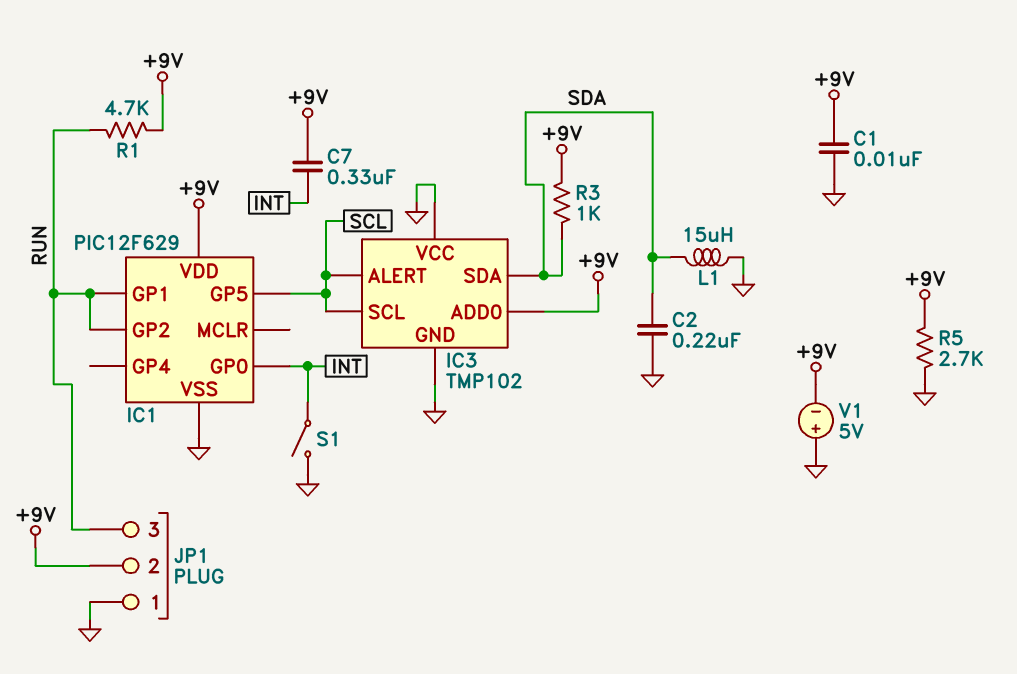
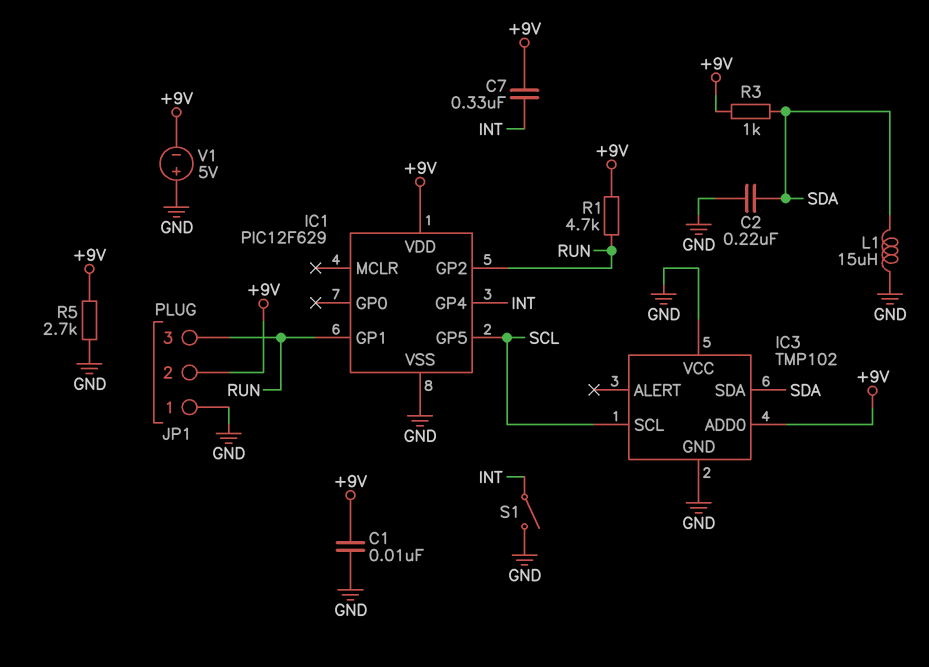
IC1 pin GP0: INT -> none
IC1 pin GP4: none -> INT
IC3 pin ALERT: SCL -> none

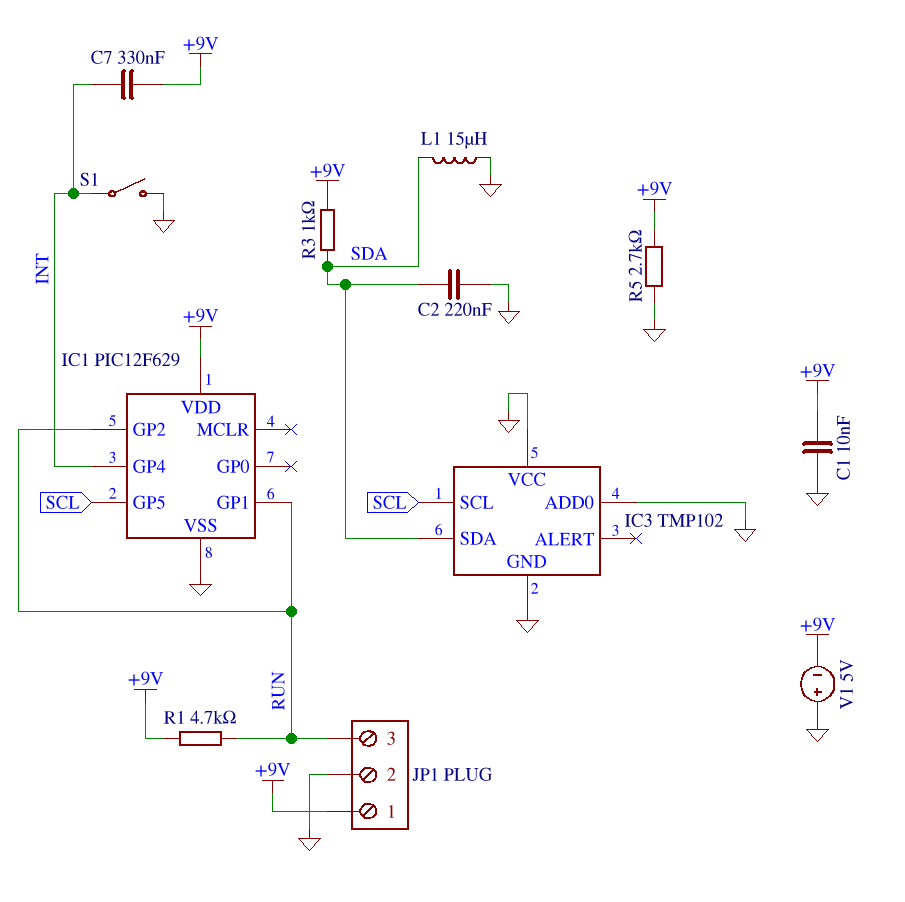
IC3 pin ADD0: +9V -> GND
JP1 pin 1: GND -> +9V
JP1 pin 2: +9V -> GND

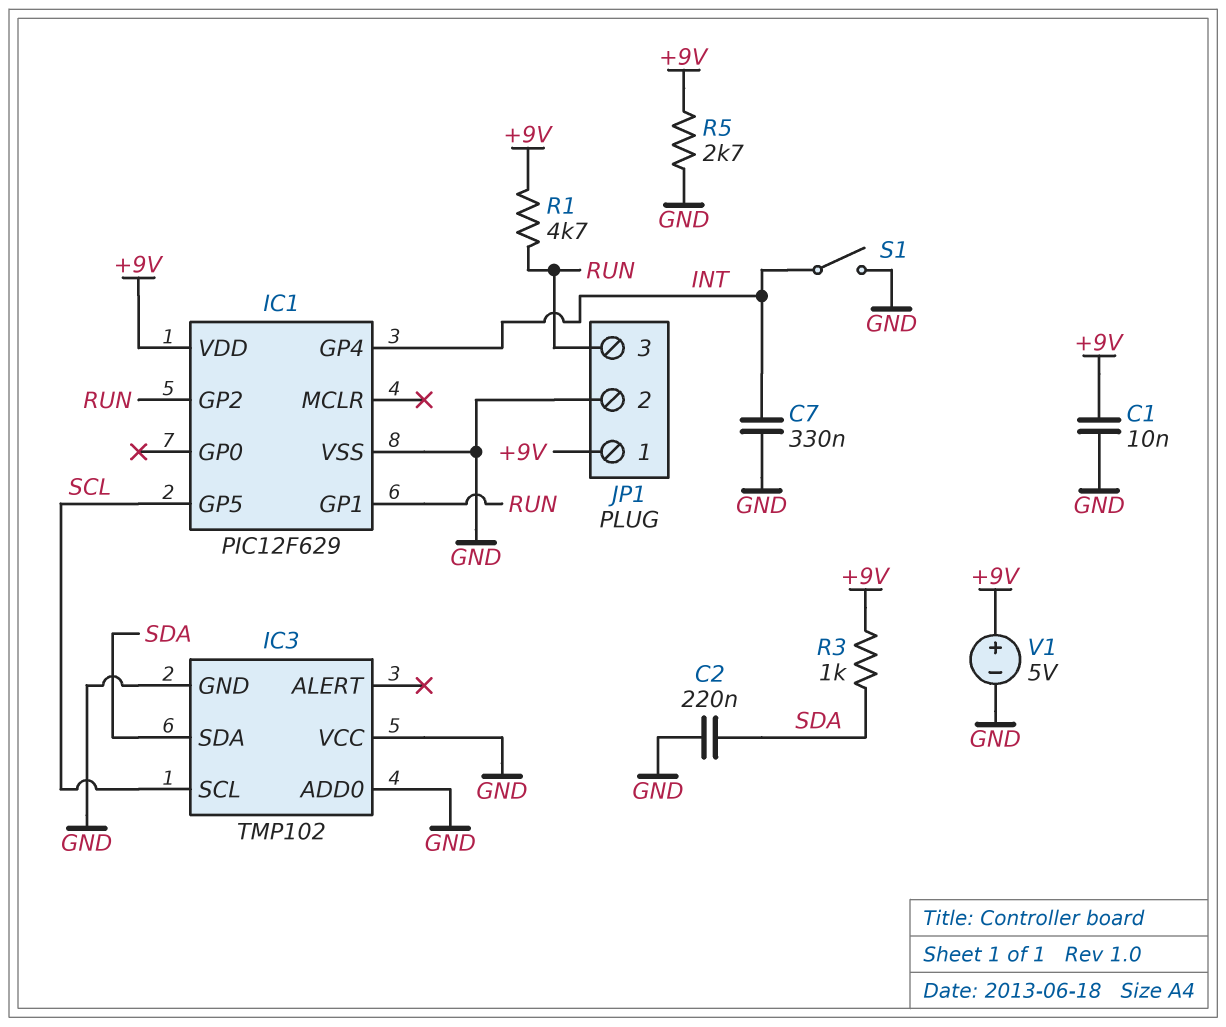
C7: 330nF (+9V, INT) -> 330nF (GND, INT)
L1: 15uH (GND, SDA) -> none
V1: 5V (plus GND, minus +9V) -> 5V (plus +9V, minus GND)

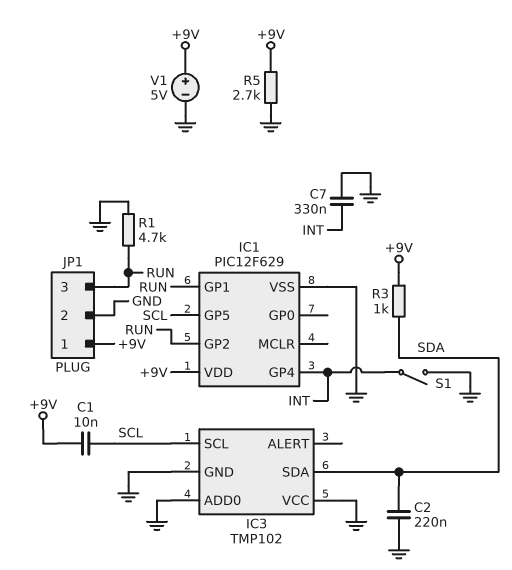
C1: 10nF (+9V, GND) -> 10nF (+9V, SCL)
R1: 4.7k (+9V, RUN) -> 4.7k (GND, RUN)

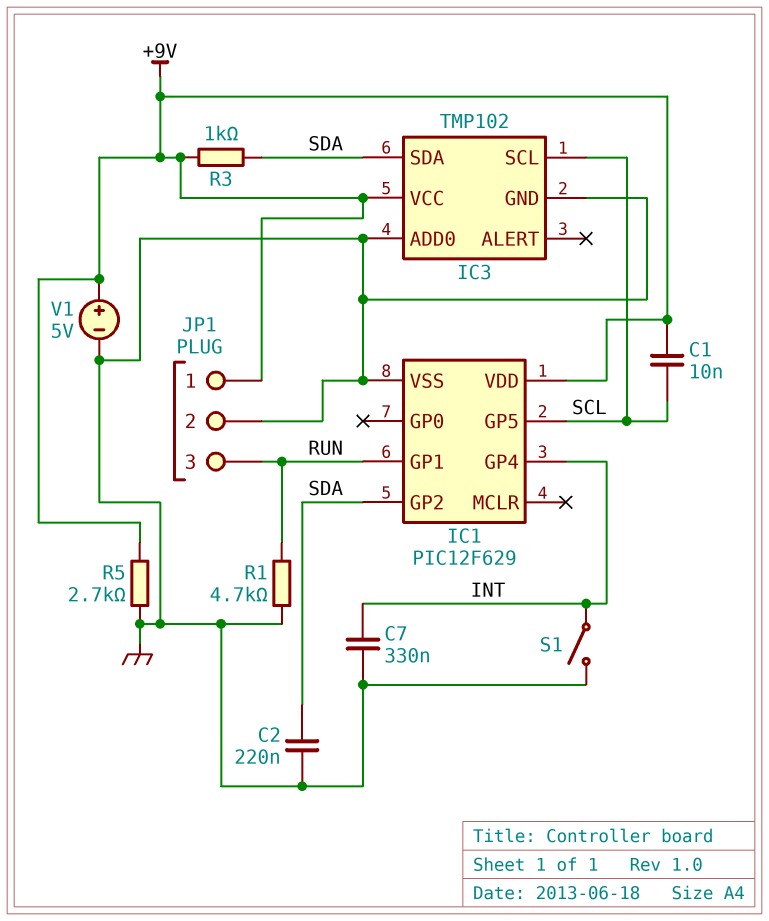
IC1 pin GP2: RUN -> SDA
IC3 pin VCC: GND -> +9V

